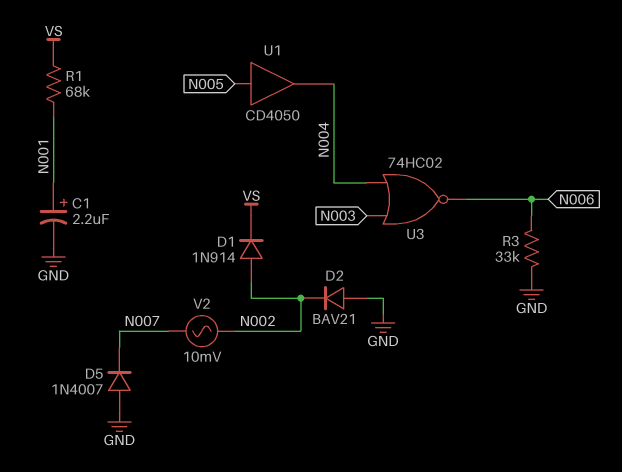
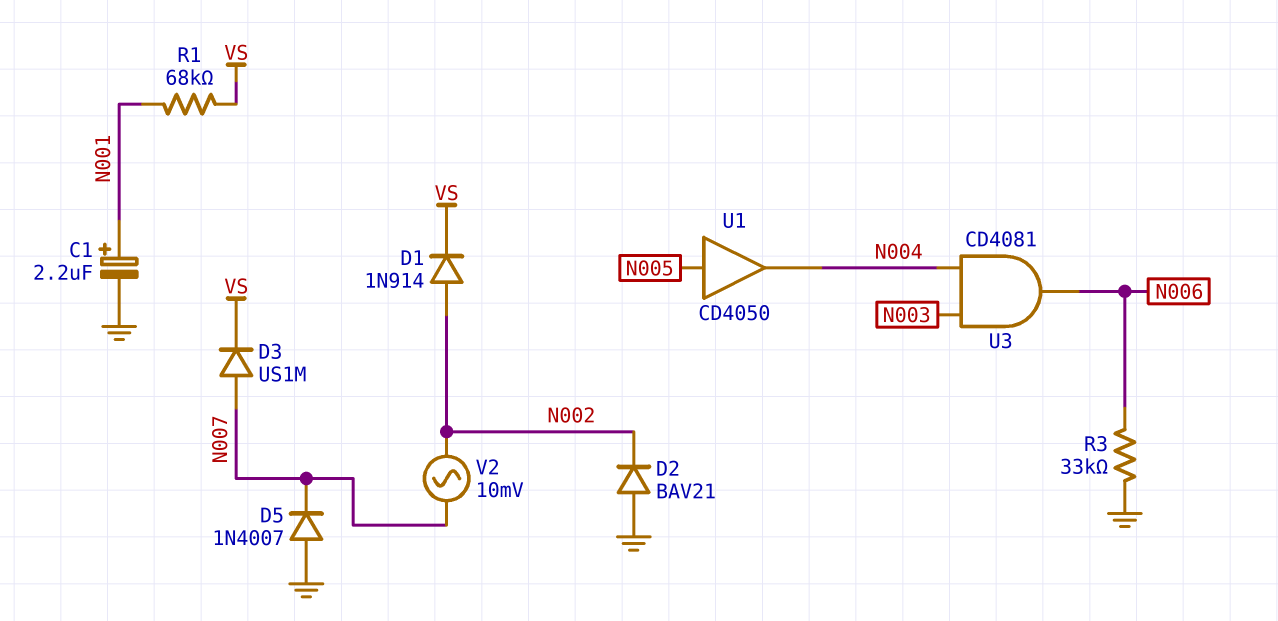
D3: none -> diode US1M (A N007, K VS)
U3: NOR 74HC02 (in N003, in N004, out N006) -> AND CD4081 (in N003, in N004, out N006)

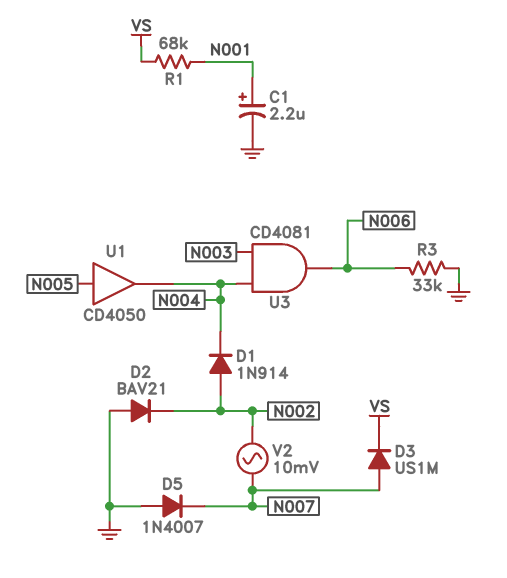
D1: diode 1N914 (A N002, K VS) -> diode 1N914 (A N002, K N004)

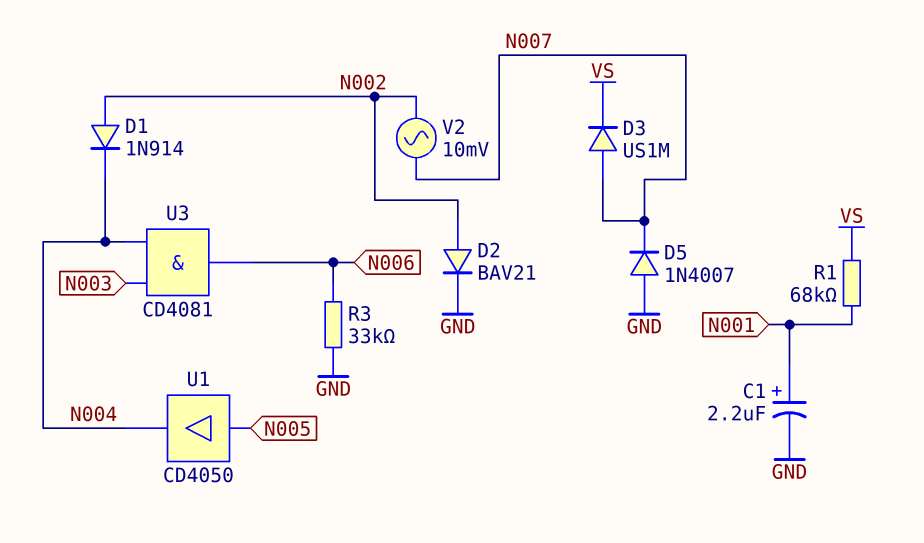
D2: diode BAV21 (A GND, K N002) -> diode BAV21 (A N002, K GND)

